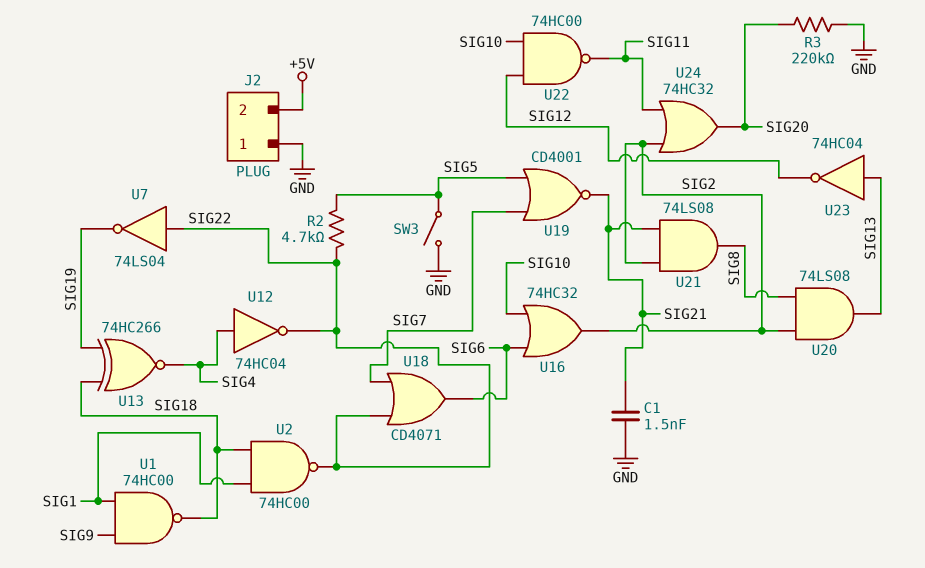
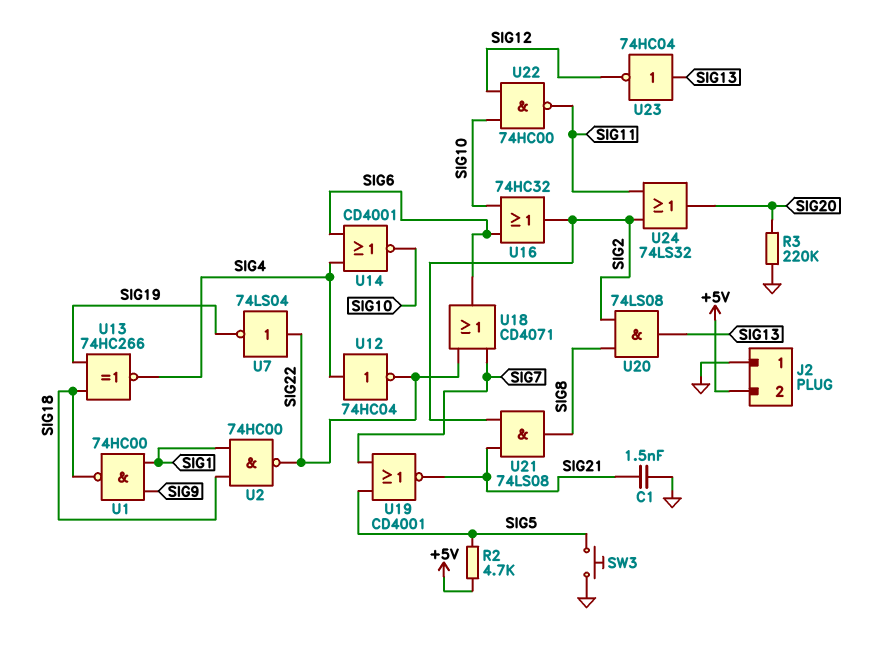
R2: 4.7k (SIG5, SIG22) -> 4.7k (+5V, SIG5)
SW3: switch (GND, SIG5) -> button (GND, SIG5)
U14: none -> NOR CD4001 (in SIG4, in SIG6, out SIG10)
U24: OR 74HC32 (in SIG2, in SIG11, out SIG20) -> OR 74LS32 (in SIG2, in SIG11, out SIG20)

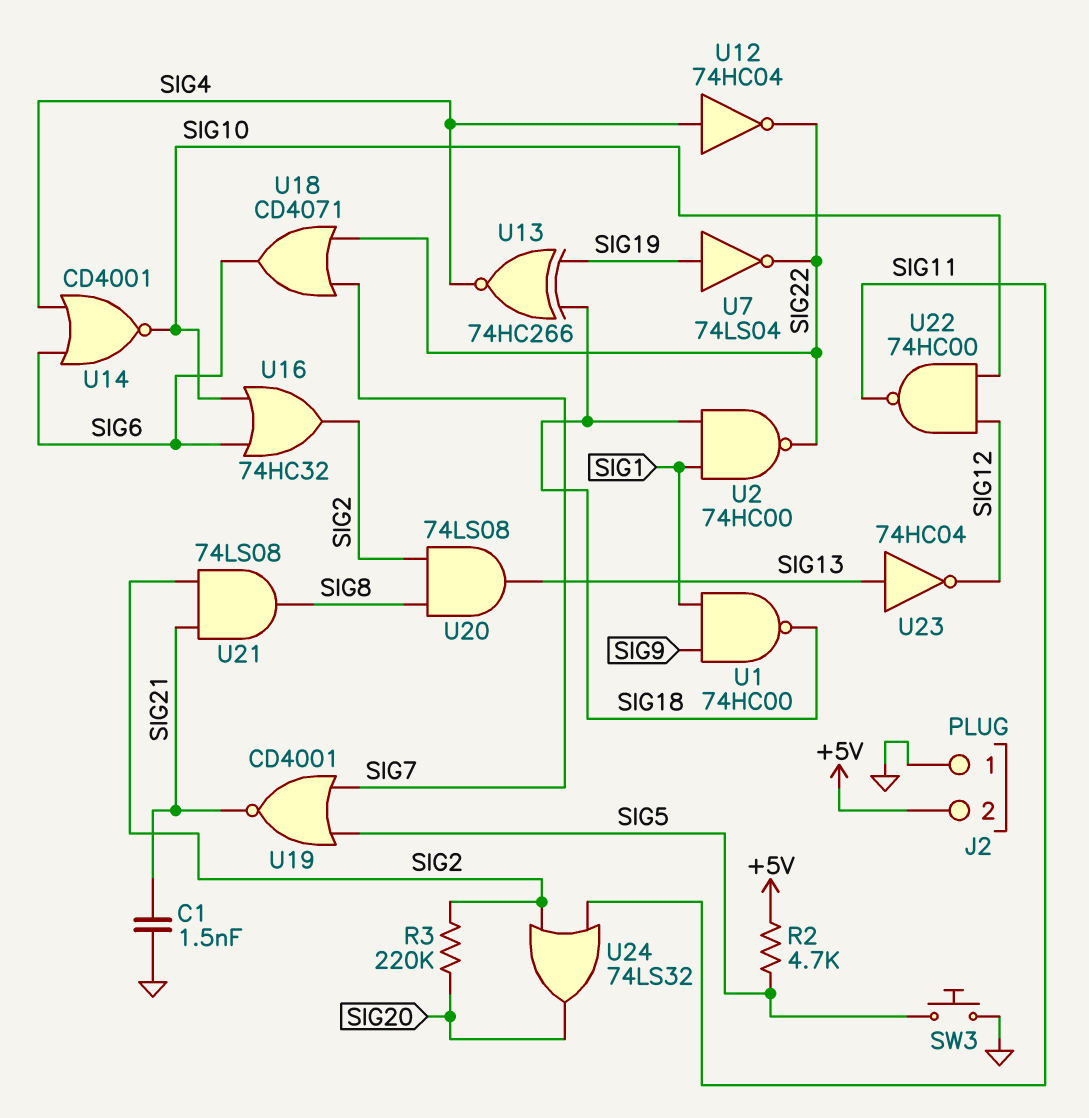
R3: 220k (GND, SIG20) -> 220k (SIG2, SIG20)
U7: NOT 74LS04 (in SIG22, out SIG19) -> NOT 74LS04 (in SIG19, out SIG22)

